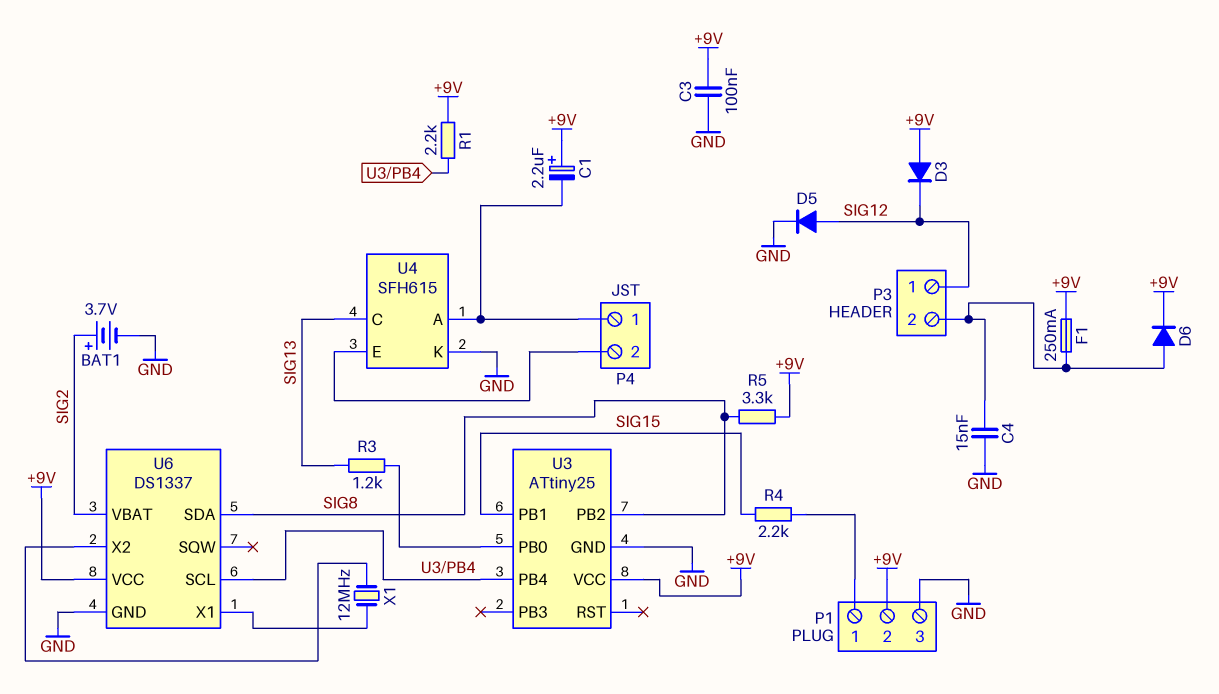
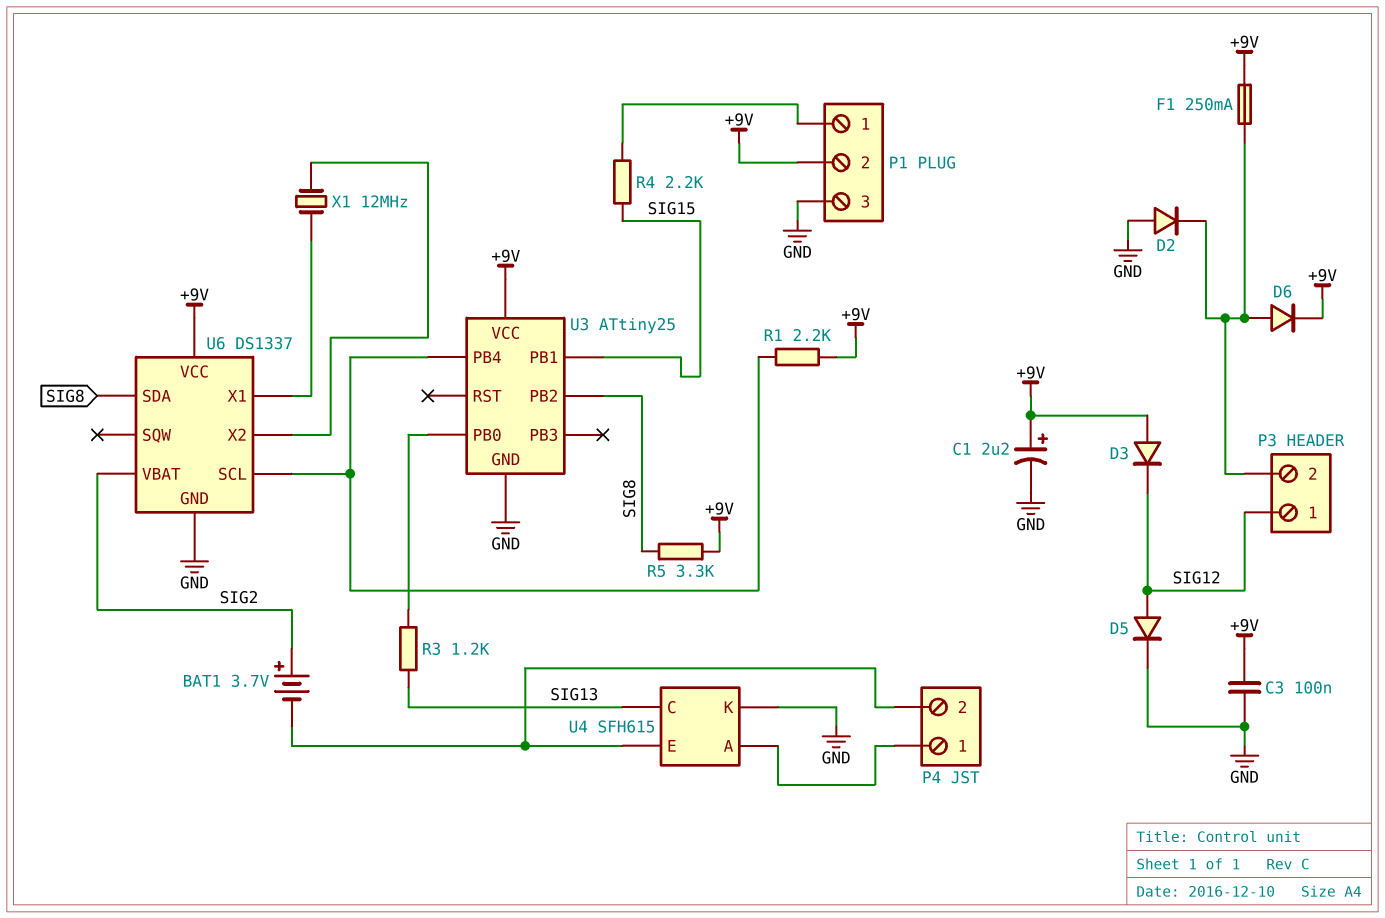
BAT1: 3.7V (plus SIG2, minus GND) -> 3.7V (plus SIG2, minus P4/2)
C1: 2.2uF (plus +9V, minus P4/1) -> 2.2uF (plus +9V, minus GND)
C4: 15nF (GND, P3/2) -> none
D2: none -> diode (A GND, K P3/2)

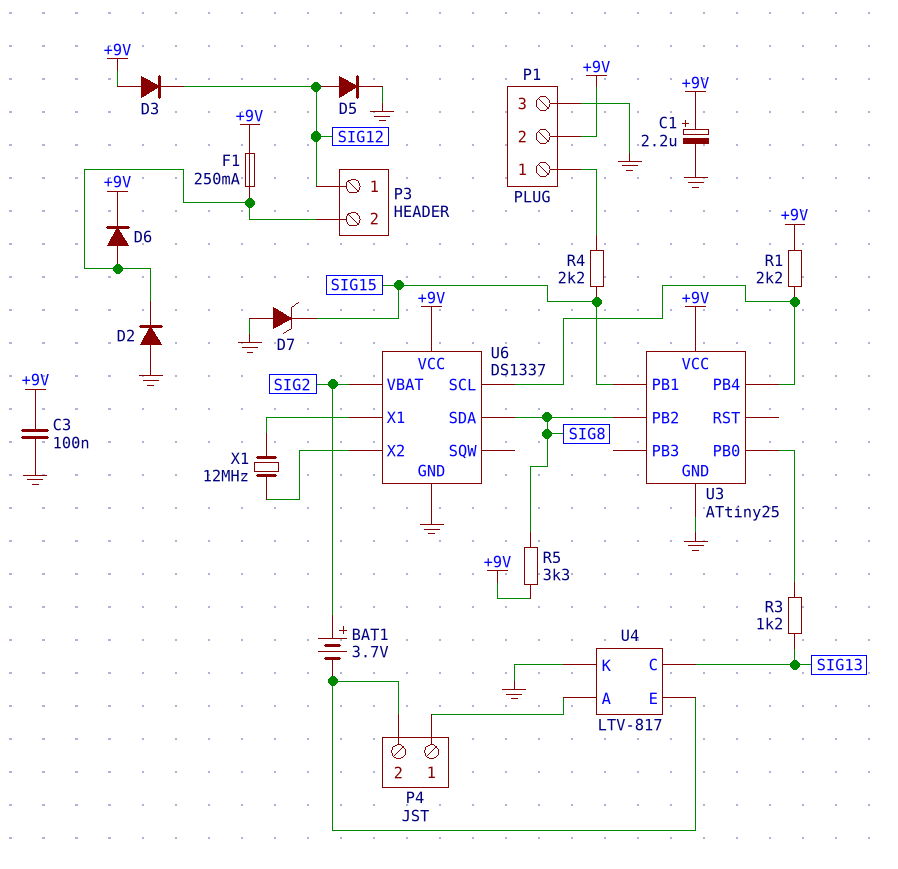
D7: none -> zener (A GND, K SIG15)
U4: SFH615 -> LTV-817

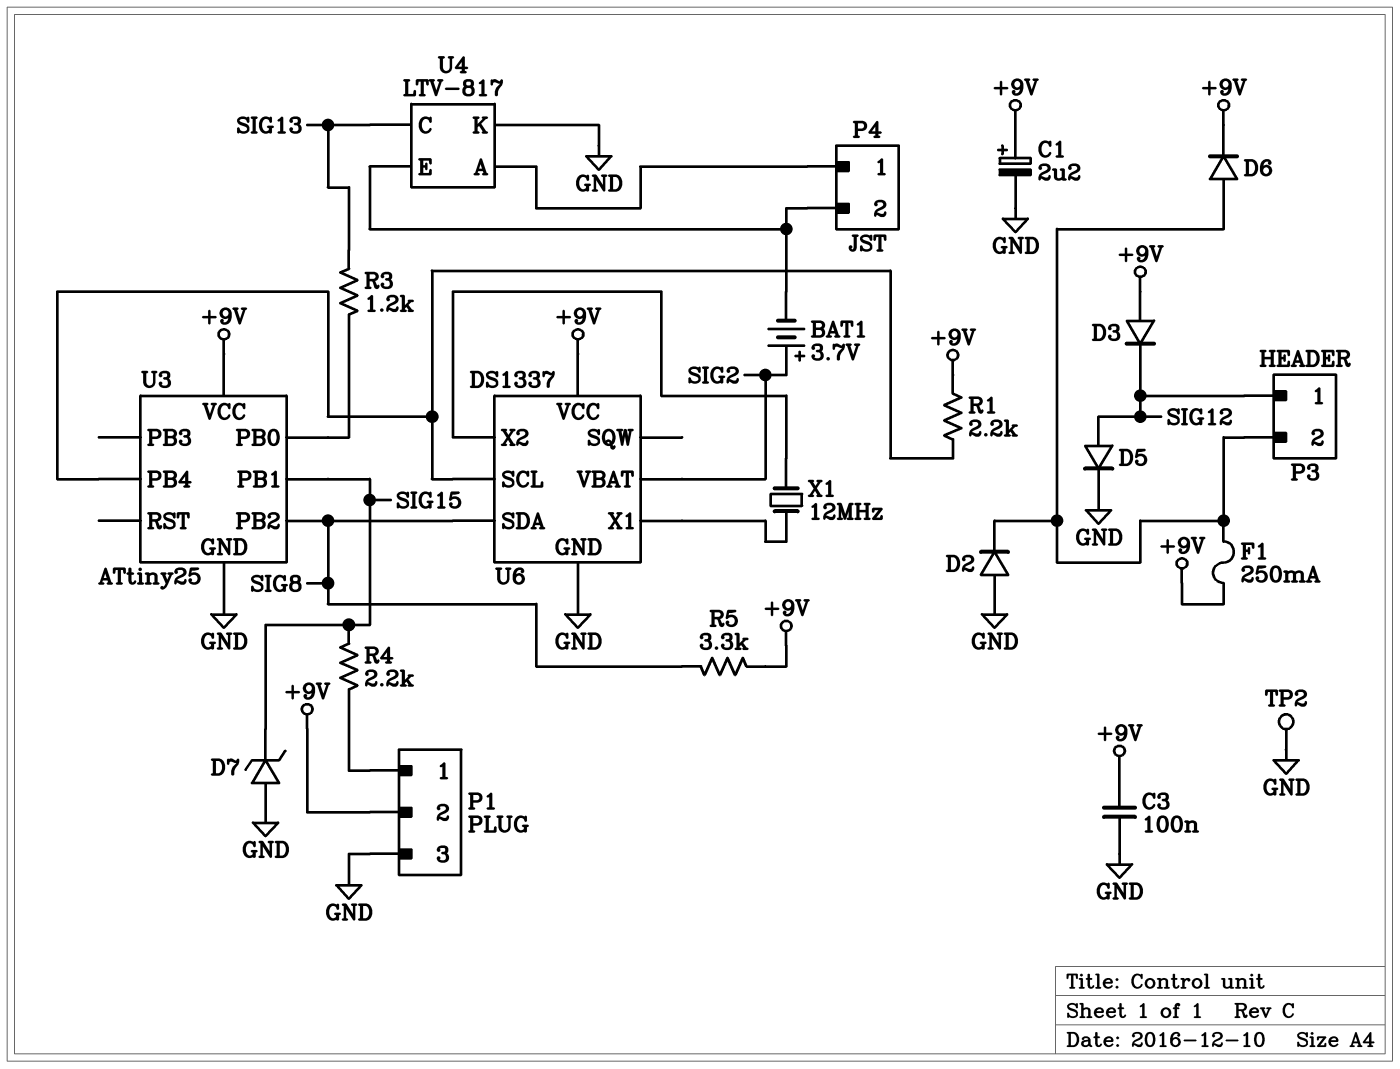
TP2: none -> test point (GND)

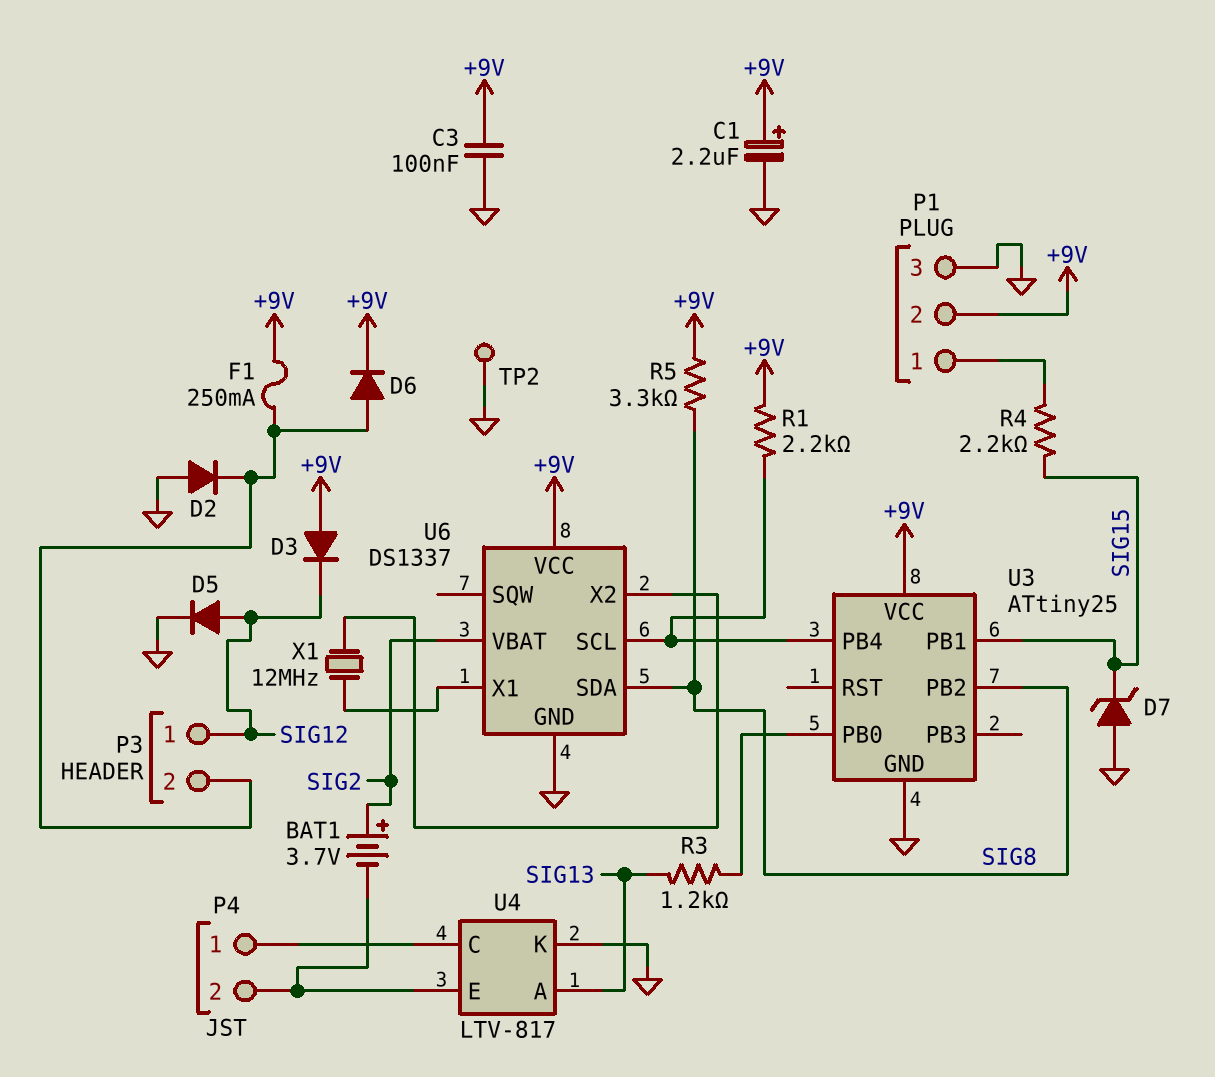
U4 pin A: P4/1 -> SIG13
U4 pin C: SIG13 -> P4/1

